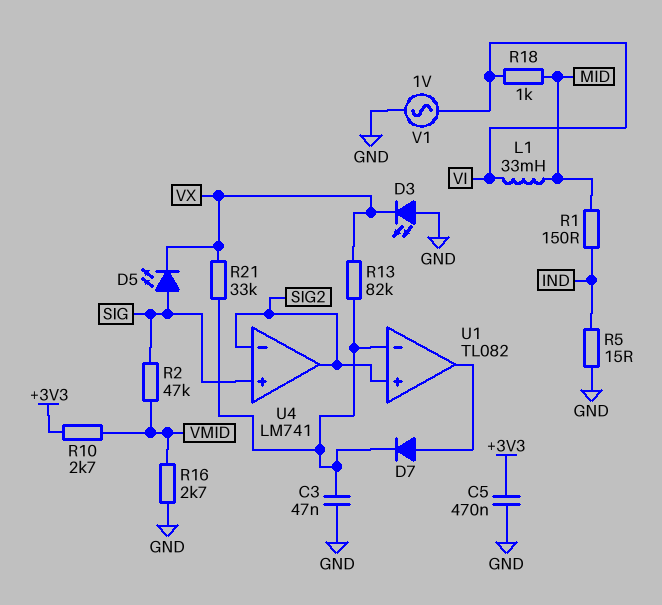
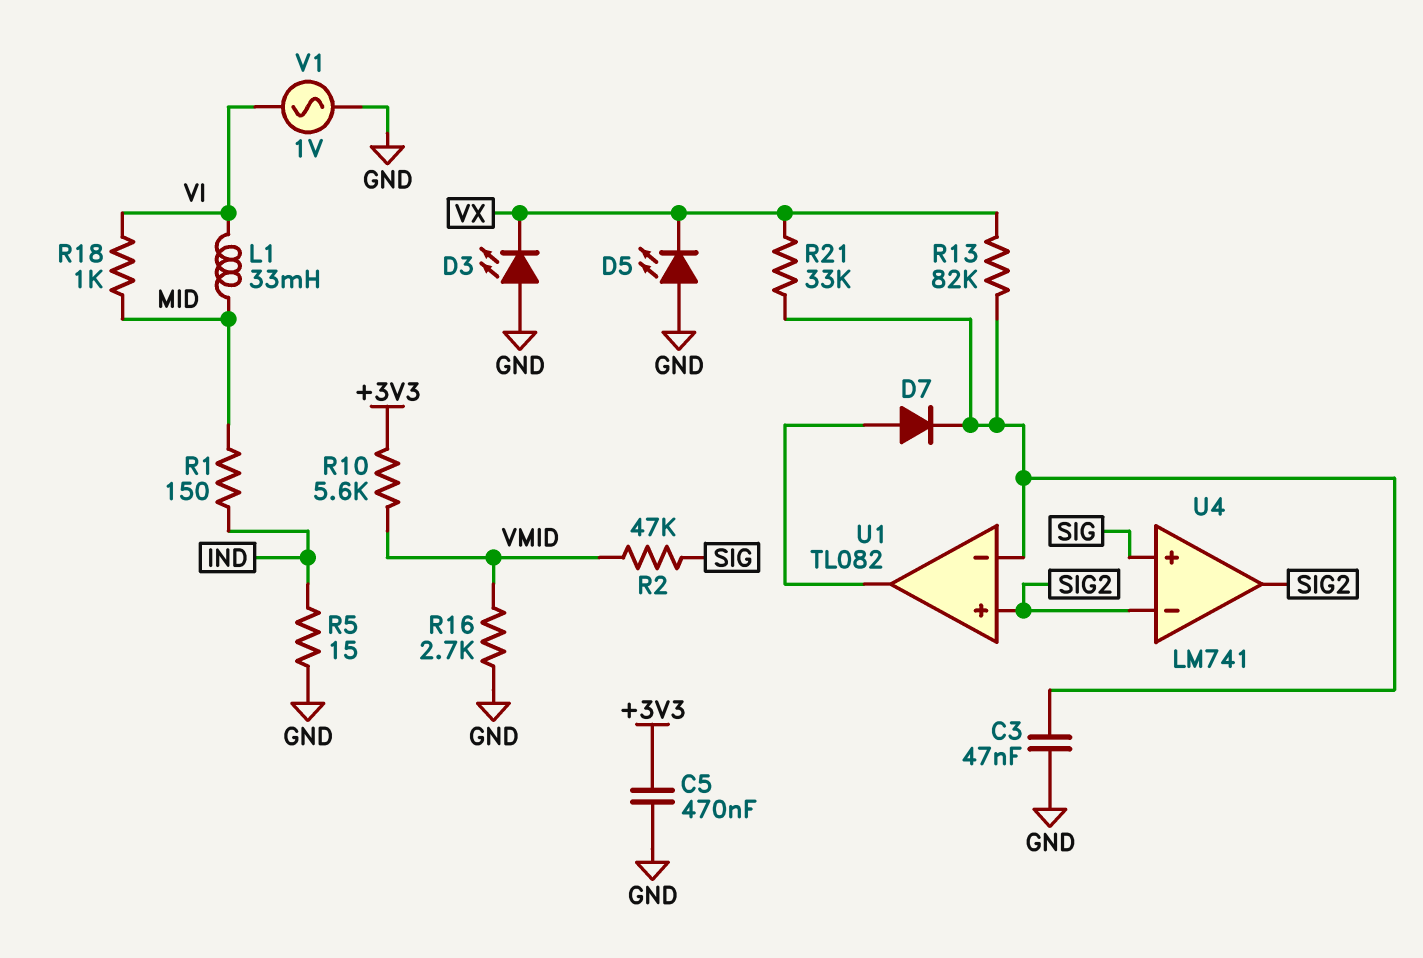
D5: LED (A SIG, K VX) -> LED (A GND, K VX)
R10: 2.7k (+3V3, VMID) -> 5.6k (+3V3, VMID)

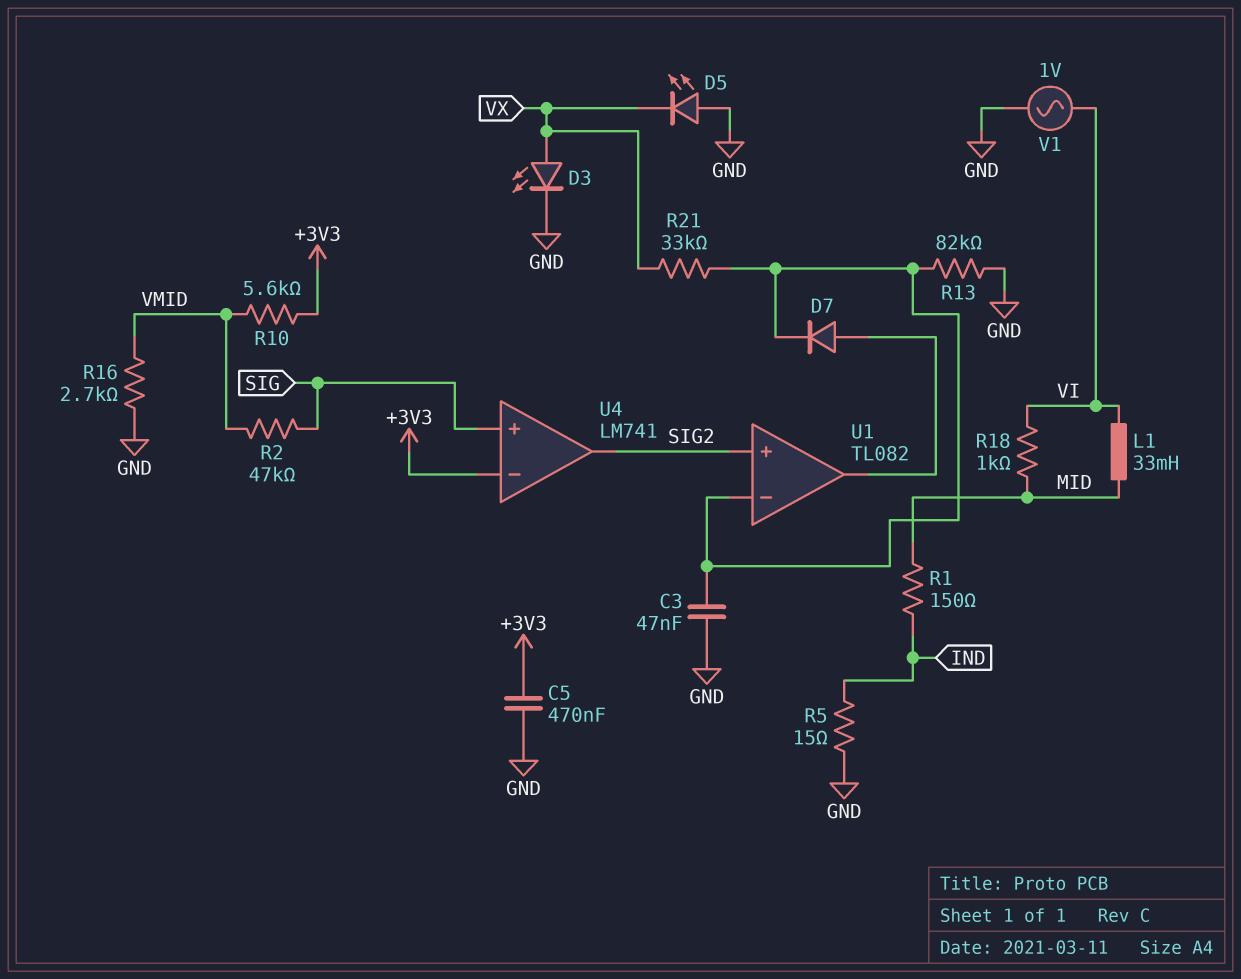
D3: LED (A GND, K VX) -> LED (A VX, K GND)
R13: 82k (U1/in-, VX) -> 82k (GND, U1/in-)
U4 pin in-: SIG2 -> +3V3

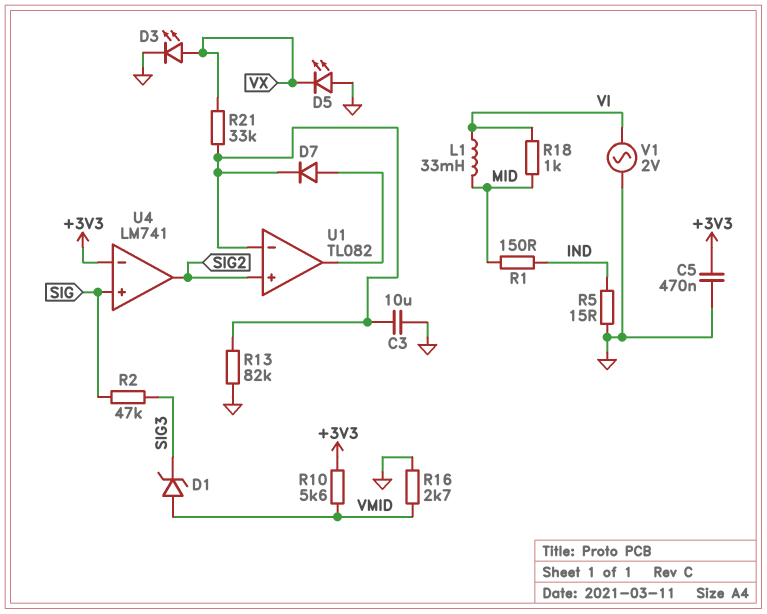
C3: 47nF (GND, U1/in-) -> 10uF (GND, U1/in-)
D1: none -> zener (A VMID, K SIG3)
R2: 47k (SIG, VMID) -> 47k (SIG, SIG3)
V1: AC 1V (GND, VI) -> AC 2V (GND, VI)

